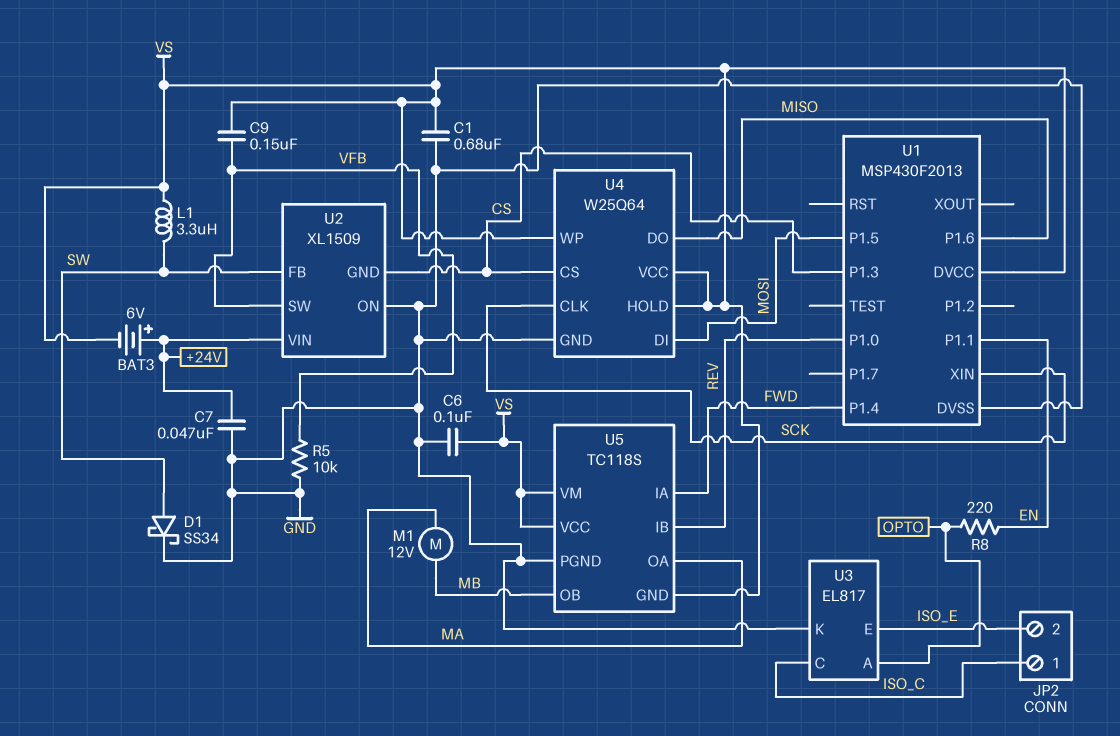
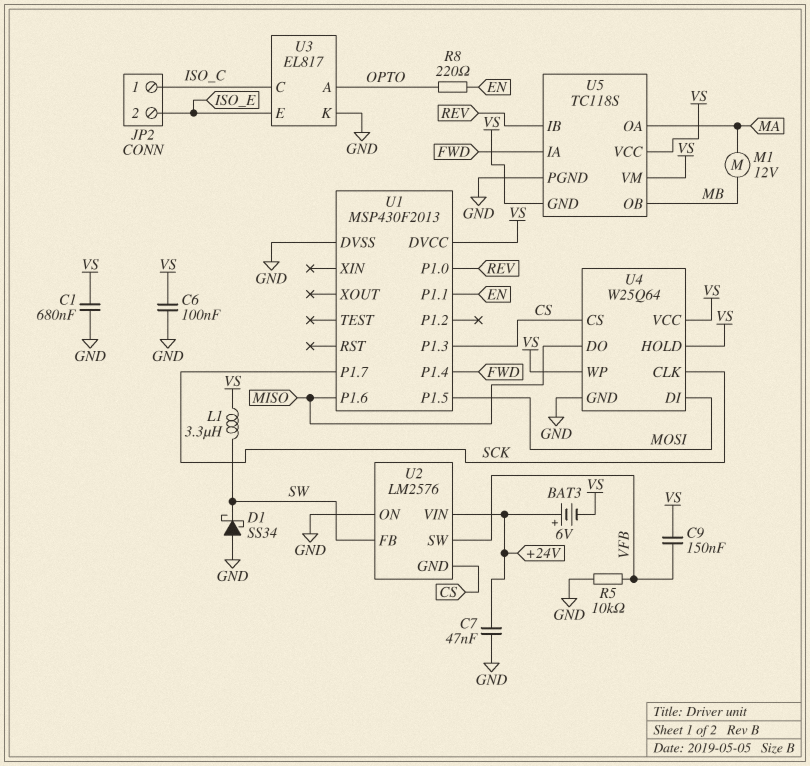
D1: schottky SS34 (A SW, K GND) -> schottky SS34 (A GND, K SW)
U1 pin P1.7: none -> SCK
U1 pin XIN: SCK -> none
U2: XL1509 -> LM2576

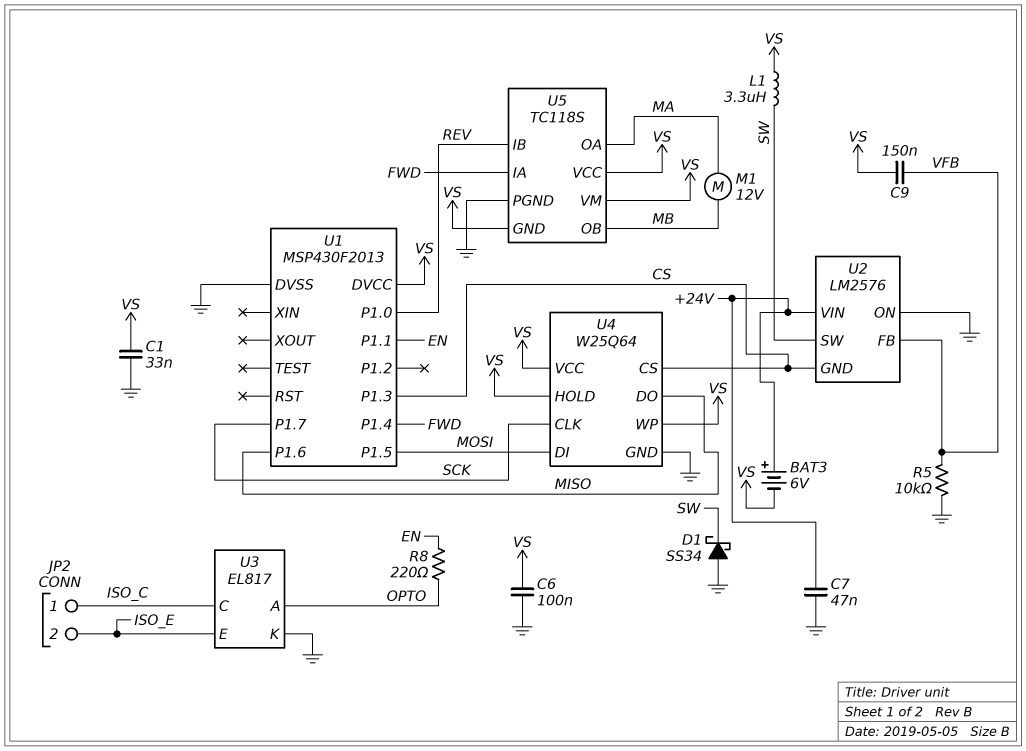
C1: 680nF (GND, VS) -> 33nF (GND, VS)
U2 pin FB: SW -> VFB
U2 pin SW: VFB -> SW

